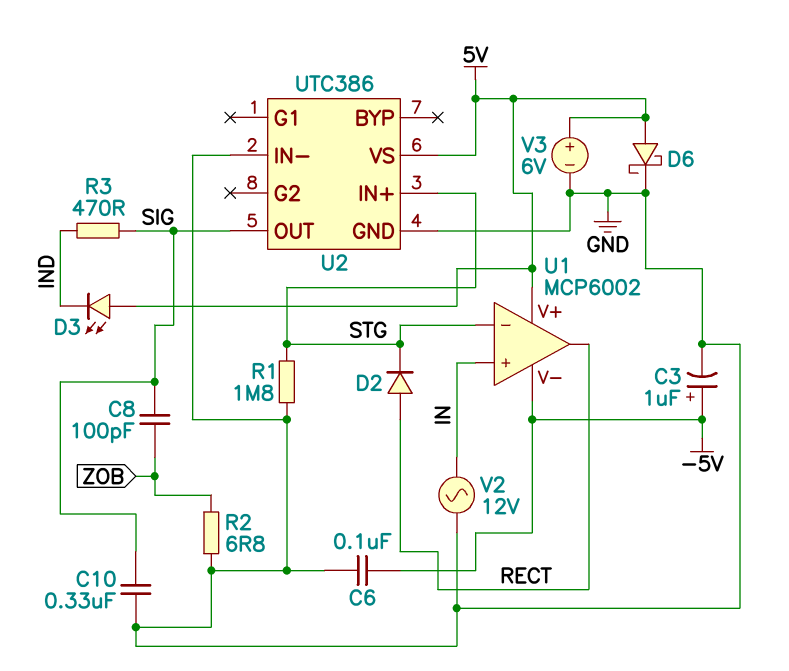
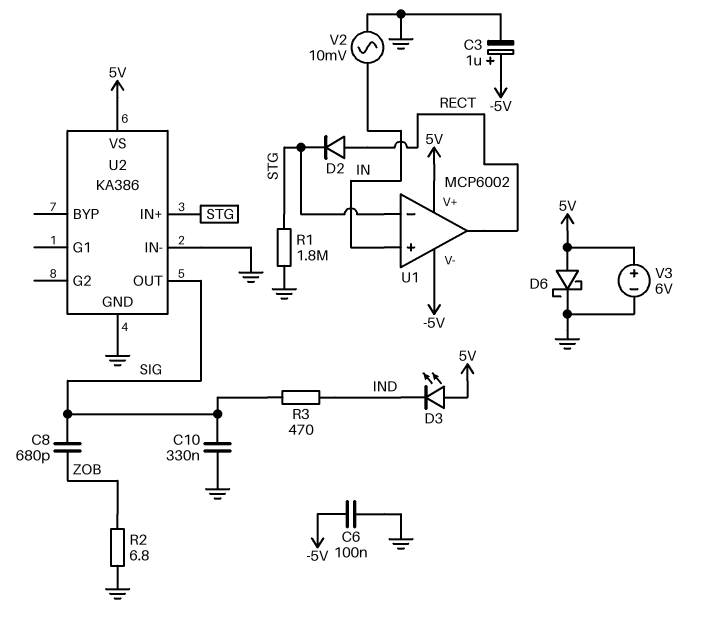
C8: 100pF (SIG, ZOB) -> 680pF (SIG, ZOB)
U2: UTC386 -> KA386
V2: AC 12V (GND, IN) -> AC 10mV (GND, IN)

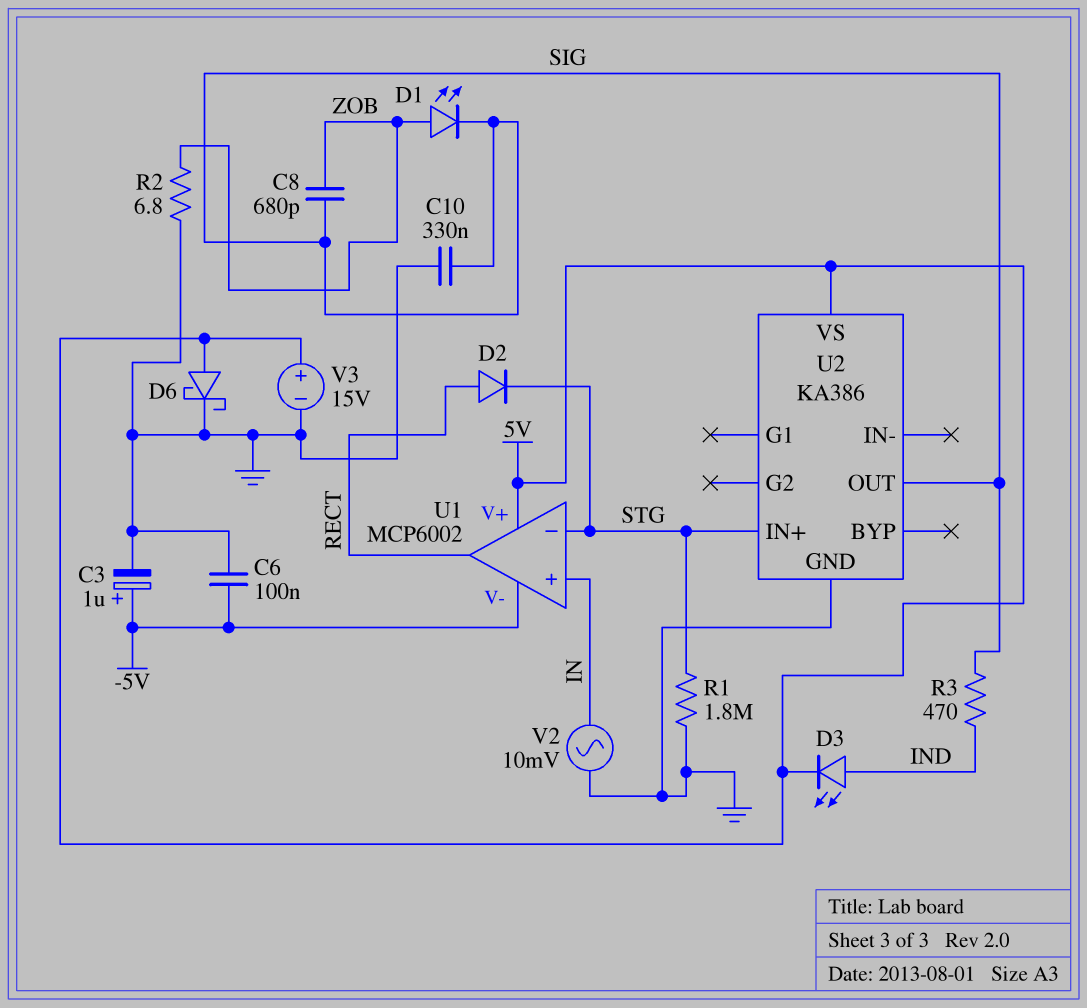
D1: none -> LED (A ZOB, K SIG)
D3: LED (A 5V, K IND) -> LED (A IND, K 5V)
U2 pin IN-: GND -> none
V3: 6V (plus 5V, minus GND) -> 15V (plus 5V, minus GND)

